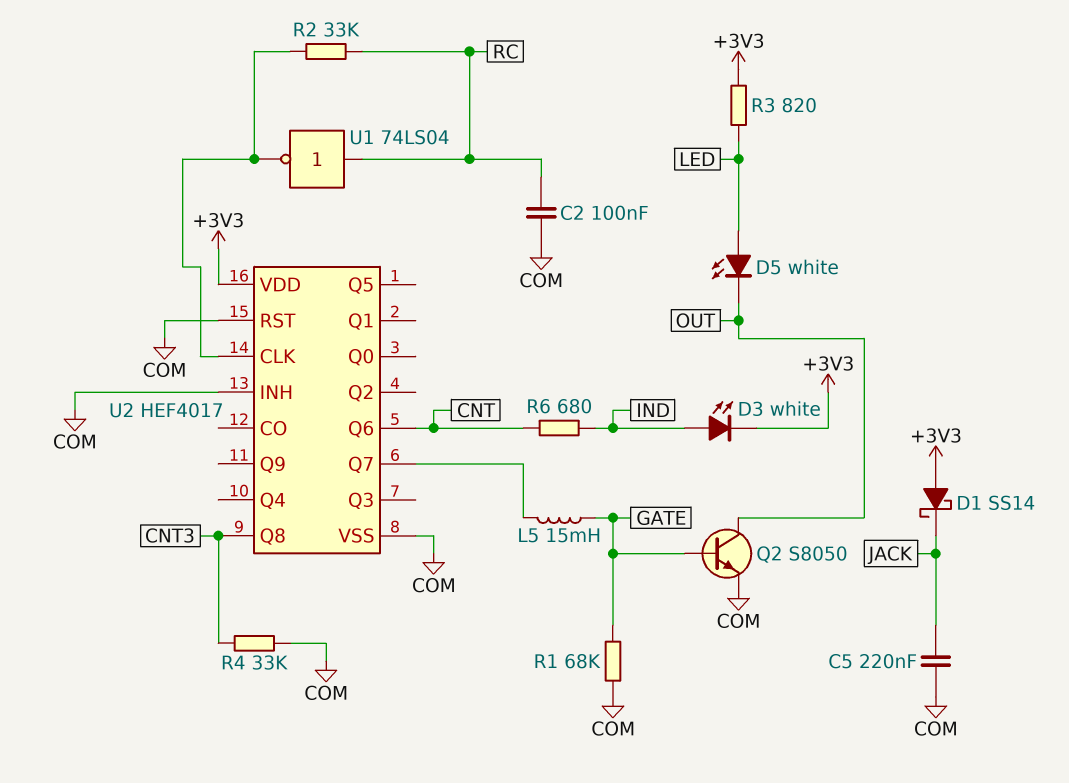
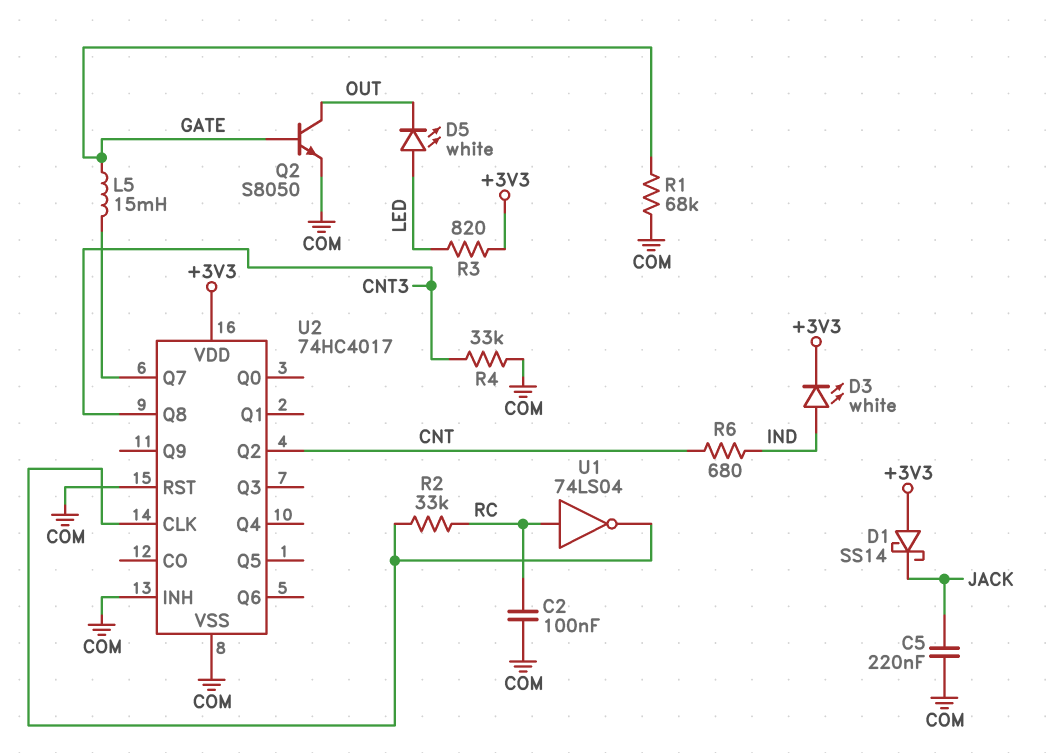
U2: HEF4017 -> 74HC4017
U2 pin Q2: none -> CNT
U2 pin Q6: CNT -> none

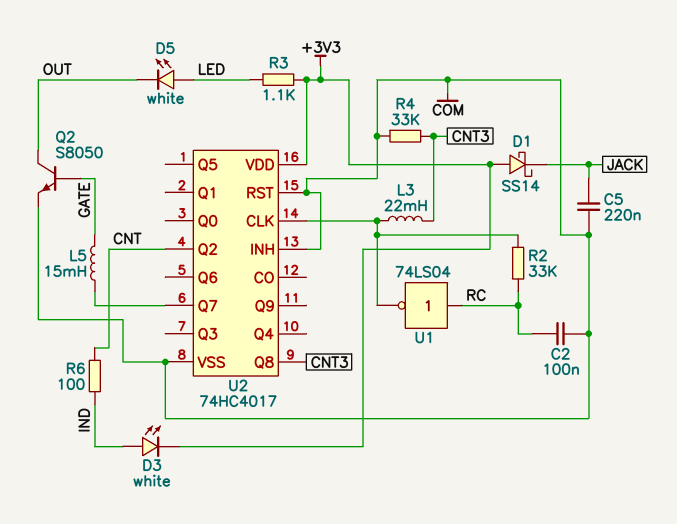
L3: none -> 22mH (CNT3, U2/CLK)
R1: 68k (COM, GATE) -> none
R3: 820 (+3V3, LED) -> 1.1k (+3V3, LED)
R6: 680 (CNT, IND) -> 100 (CNT, IND)

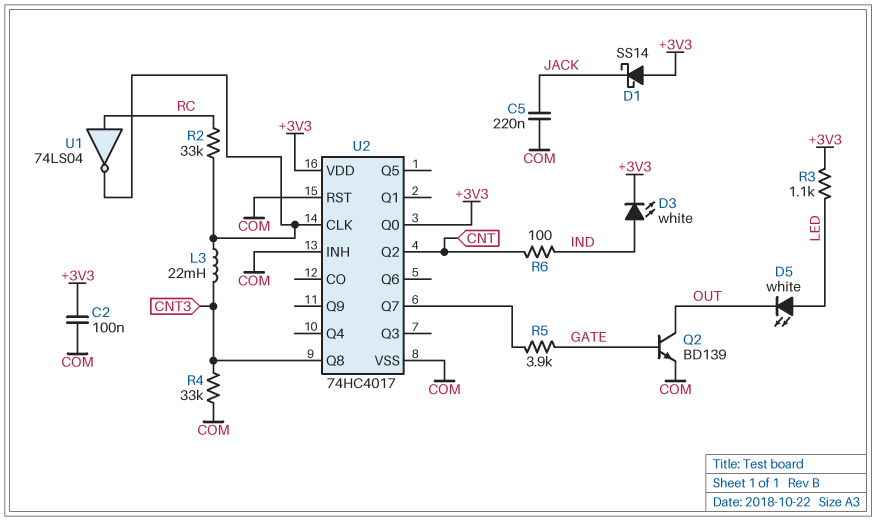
C2: 100nF (COM, RC) -> 100nF (+3V3, COM)
L5: 15mH (GATE, U2/Q7) -> none
Q2: NPN S8050 (B GATE, C OUT, E COM) -> NPN BD139 (B GATE, C OUT, E COM)
R5: none -> 3.9k (GATE, U2/Q7)
U2 pin Q0: none -> +3V3

